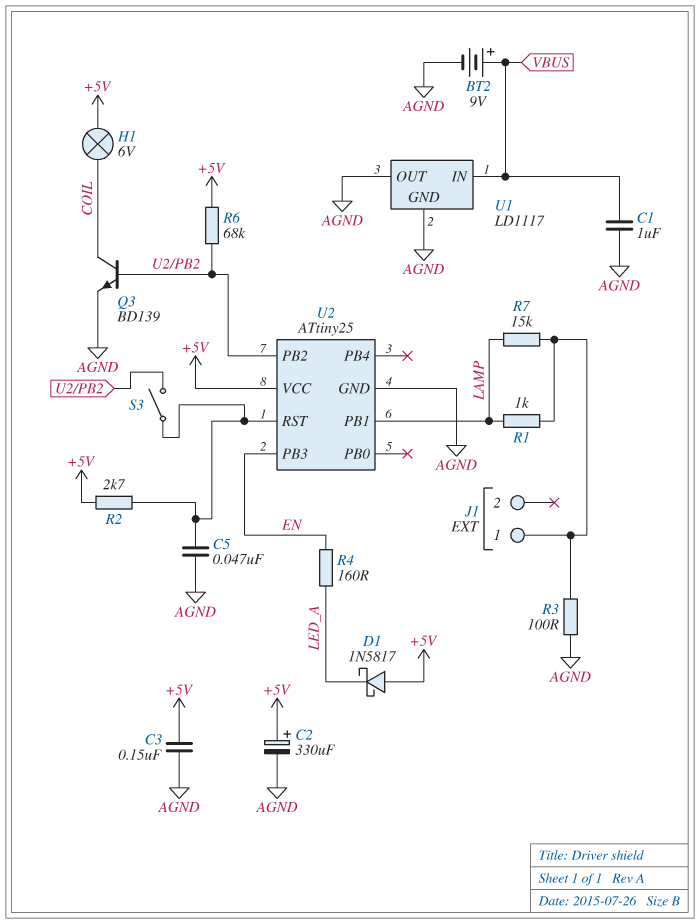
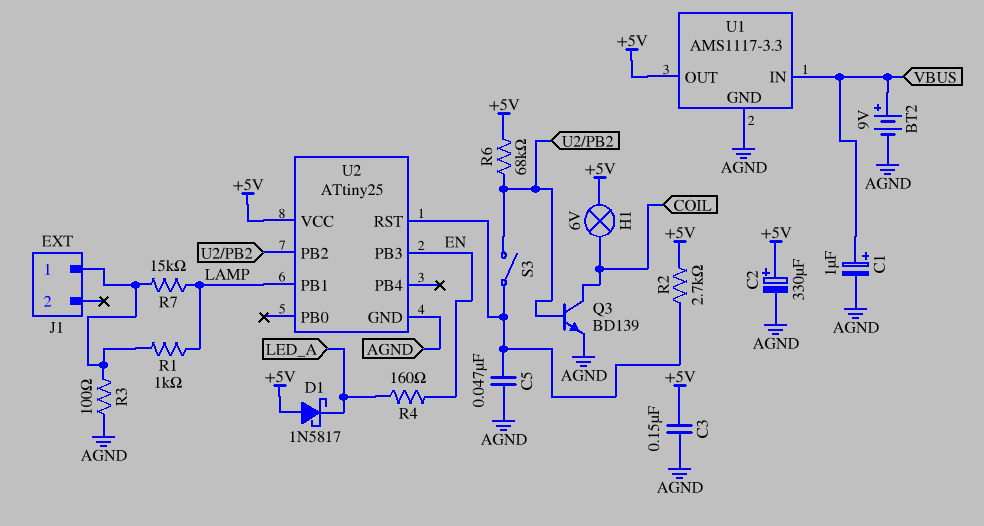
C1: 1uF (AGND, VBUS) -> 1uF (plus VBUS, minus AGND)
U1: LD1117 -> AMS1117-3.3
U1 pin OUT: AGND -> +5V

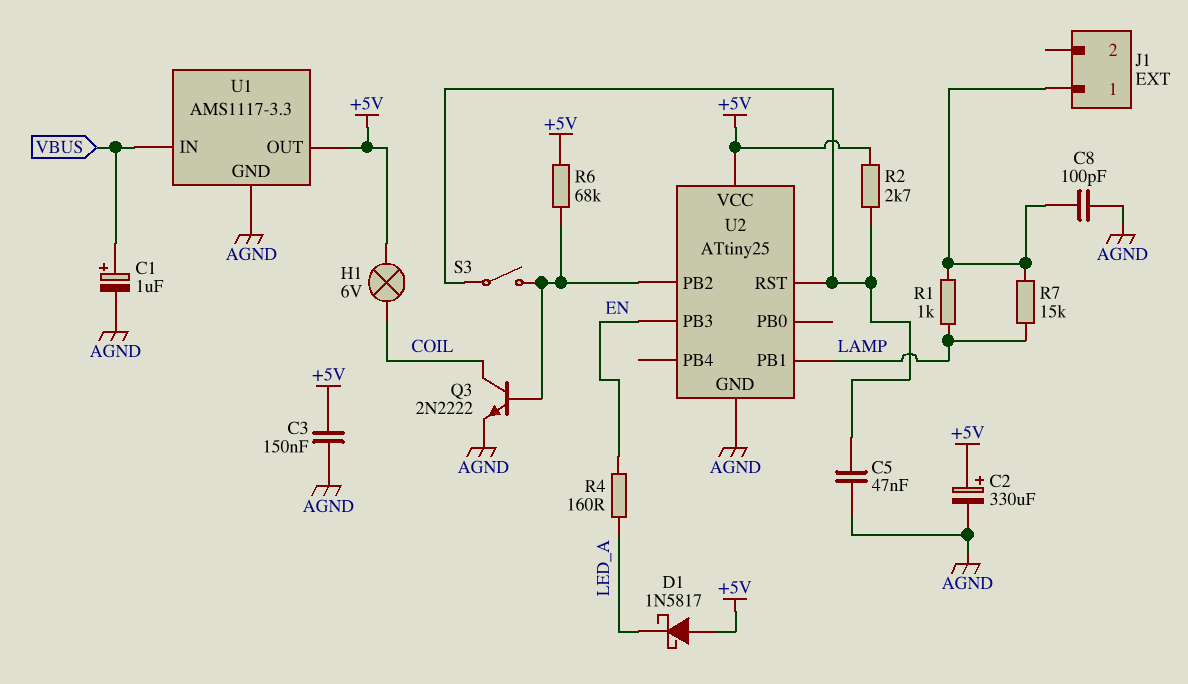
BT2: 9V (plus VBUS, minus AGND) -> none
C8: none -> 100pF (AGND, J1/1)
Q3: NPN BD139 (B U2/PB2, C COIL, E AGND) -> NPN 2N2222 (B U2/PB2, C COIL, E AGND)
R3: 100 (AGND, J1/1) -> none

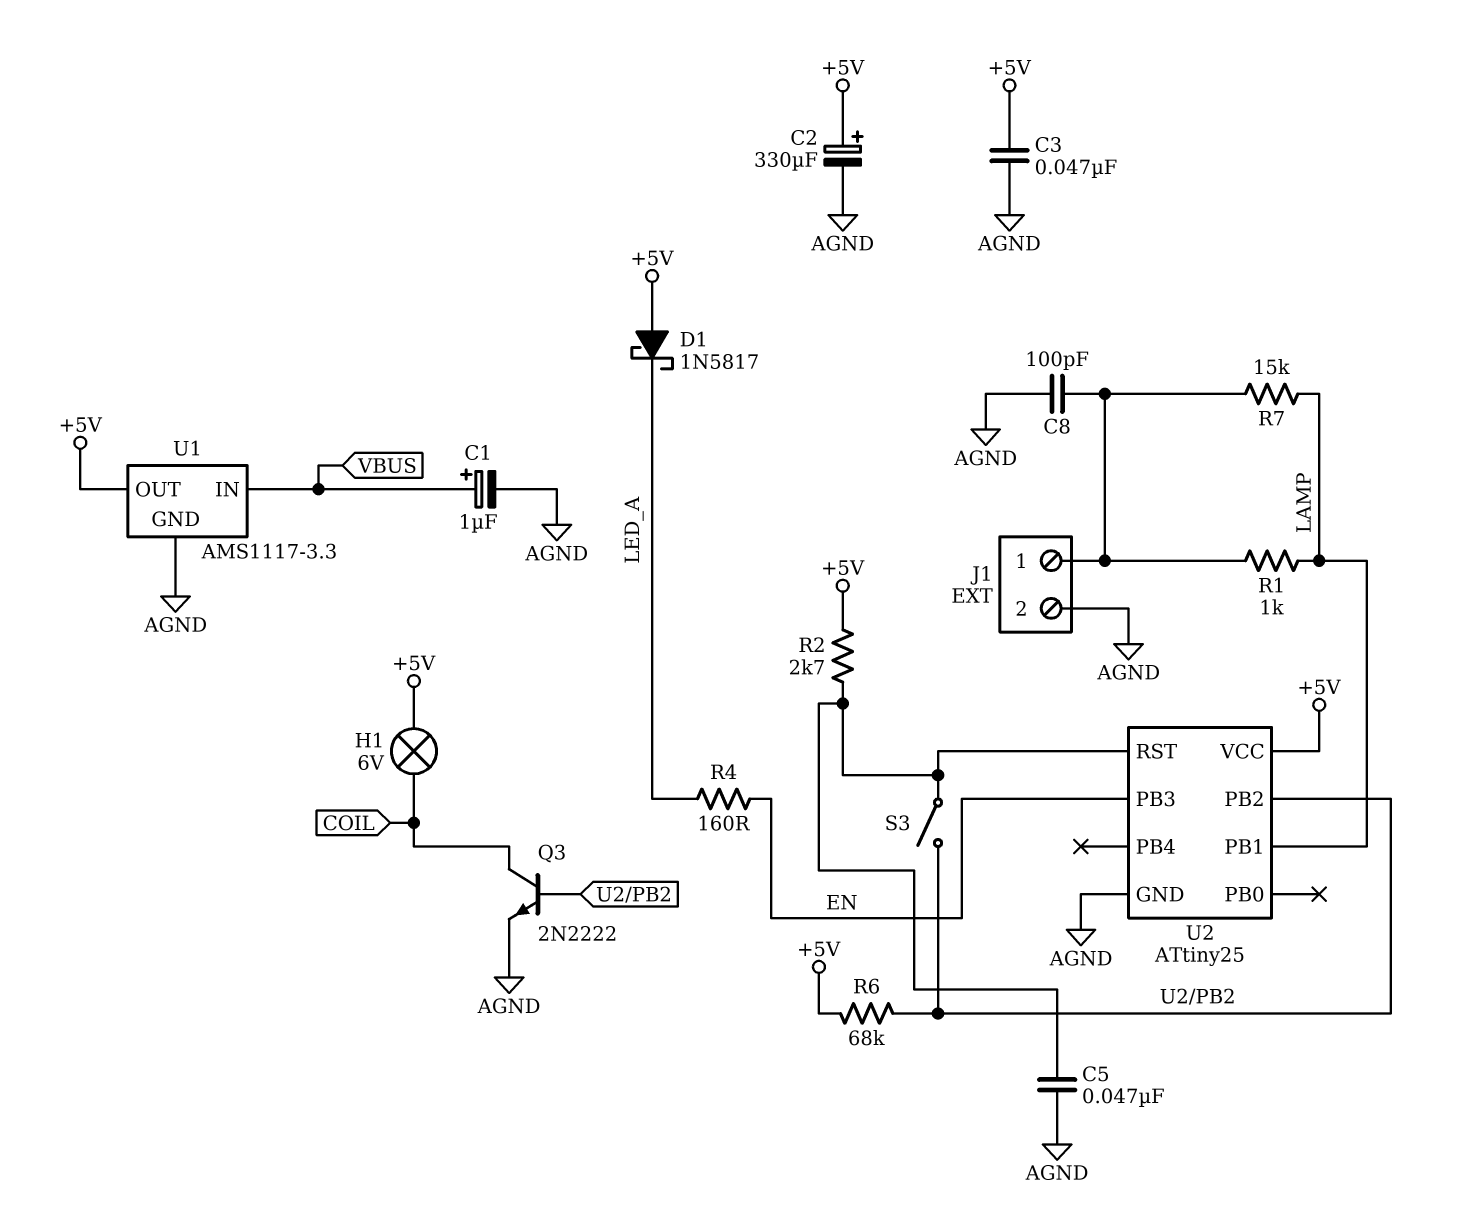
C3: 150nF (+5V, AGND) -> 47nF (+5V, AGND)
J1 pin 2: none -> AGND

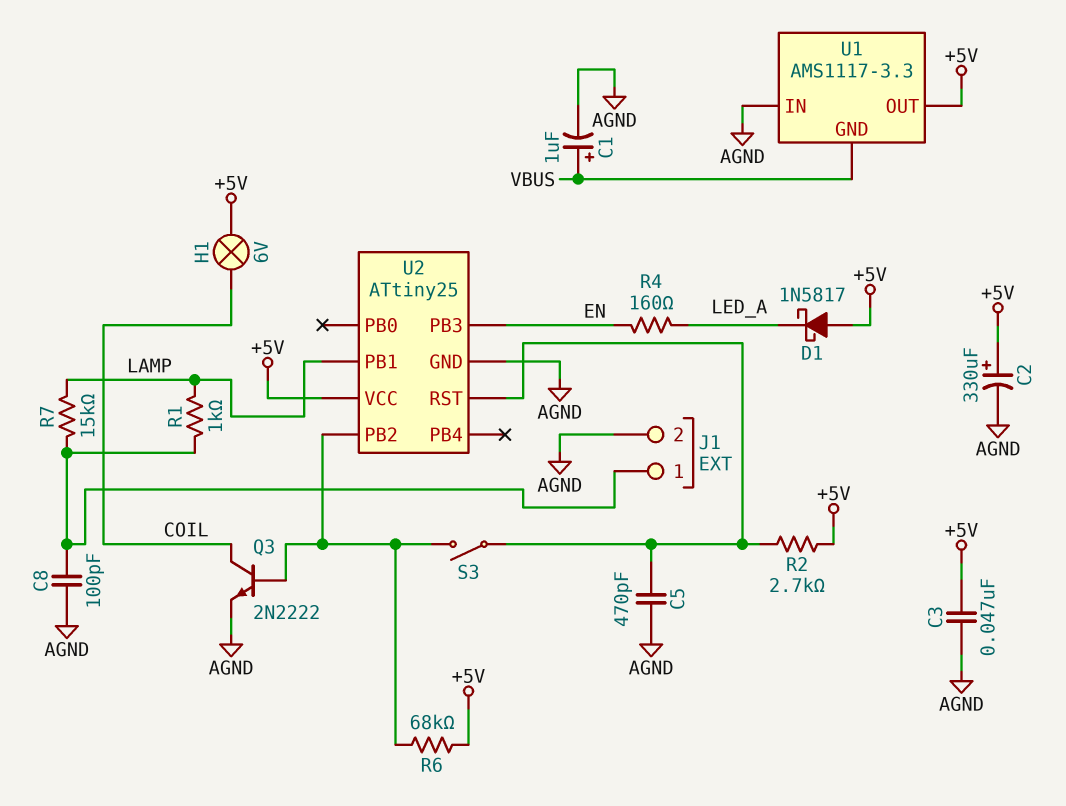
C5: 47nF (AGND, U2/RST) -> 470pF (AGND, U2/RST)
U1 pin GND: AGND -> VBUS
U1 pin IN: VBUS -> AGND

